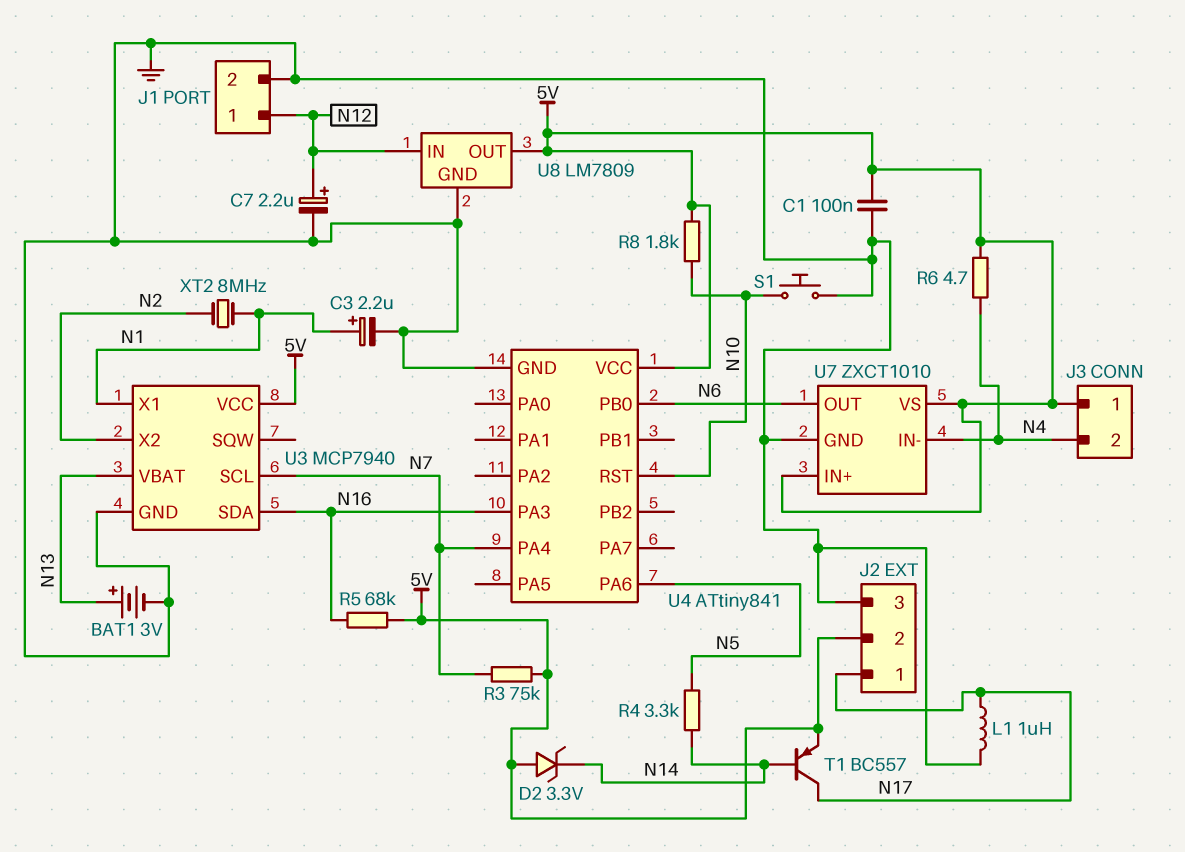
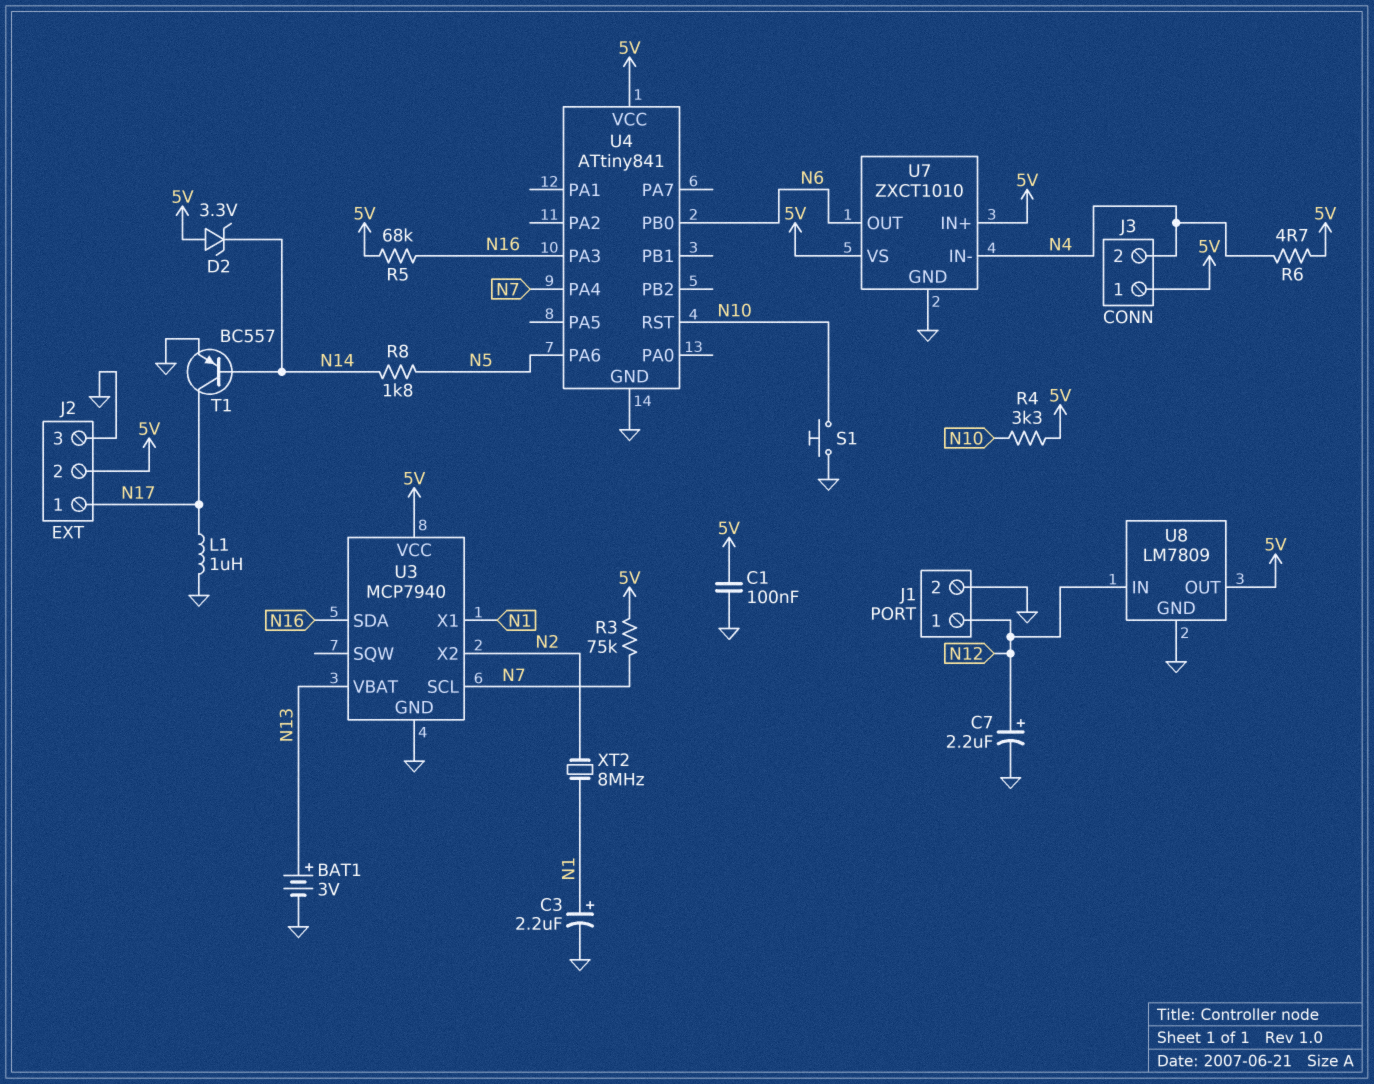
R4: 3.3k (N5, N14) -> 3.3k (5V, N10)
R8: 1.8k (5V, N10) -> 1.8k (N5, N14)
T1: PNP BC557 (B N14, C N17, E 5V) -> PNP BC557 (B N14, C N17, E GND)

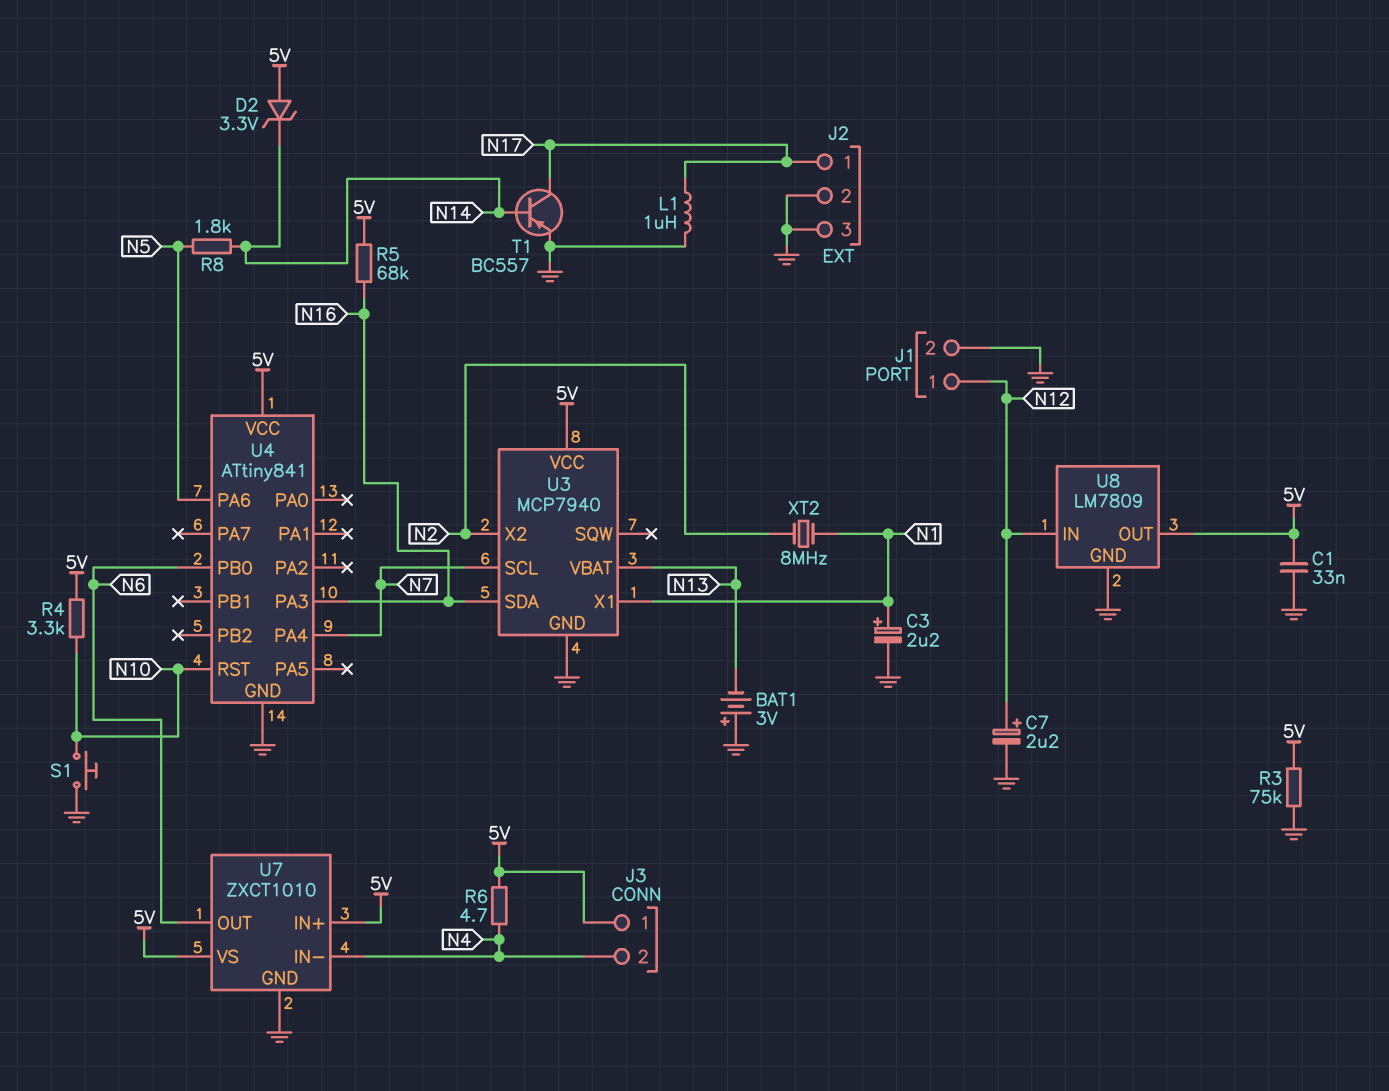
BAT1: 3V (plus N13, minus GND) -> 3V (plus GND, minus N13)
C1: 100nF (5V, GND) -> 33nF (5V, GND)
J2 pin 2: 5V -> GND
R3: 75k (5V, N7) -> 75k (5V, GND)

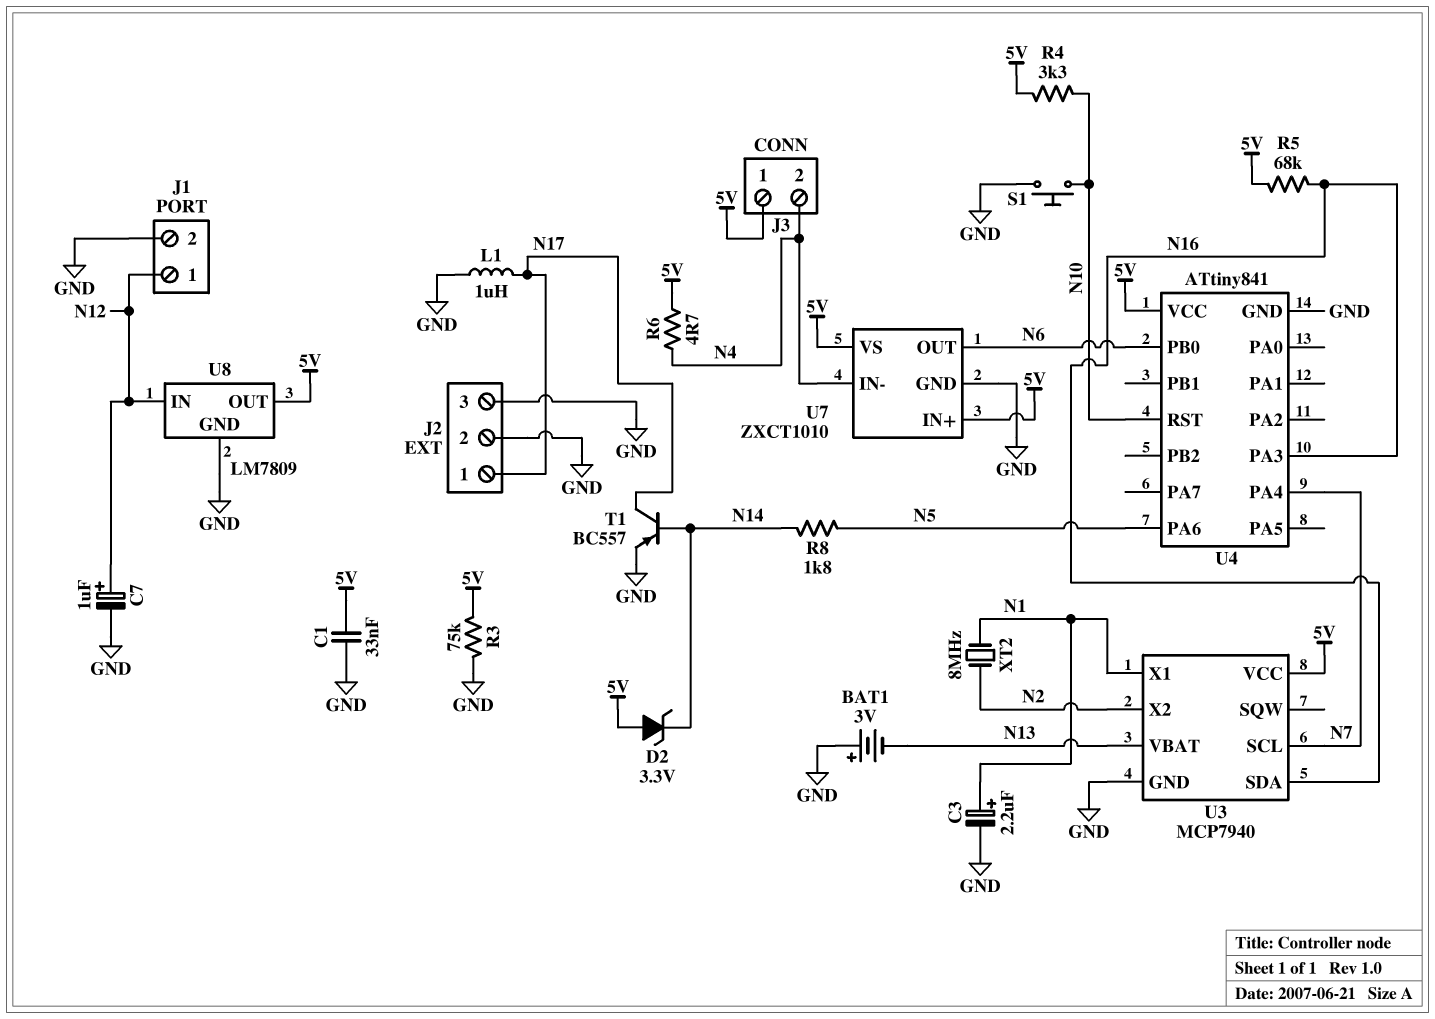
C7: 2.2uF (plus N12, minus GND) -> 1uF (plus N12, minus GND)

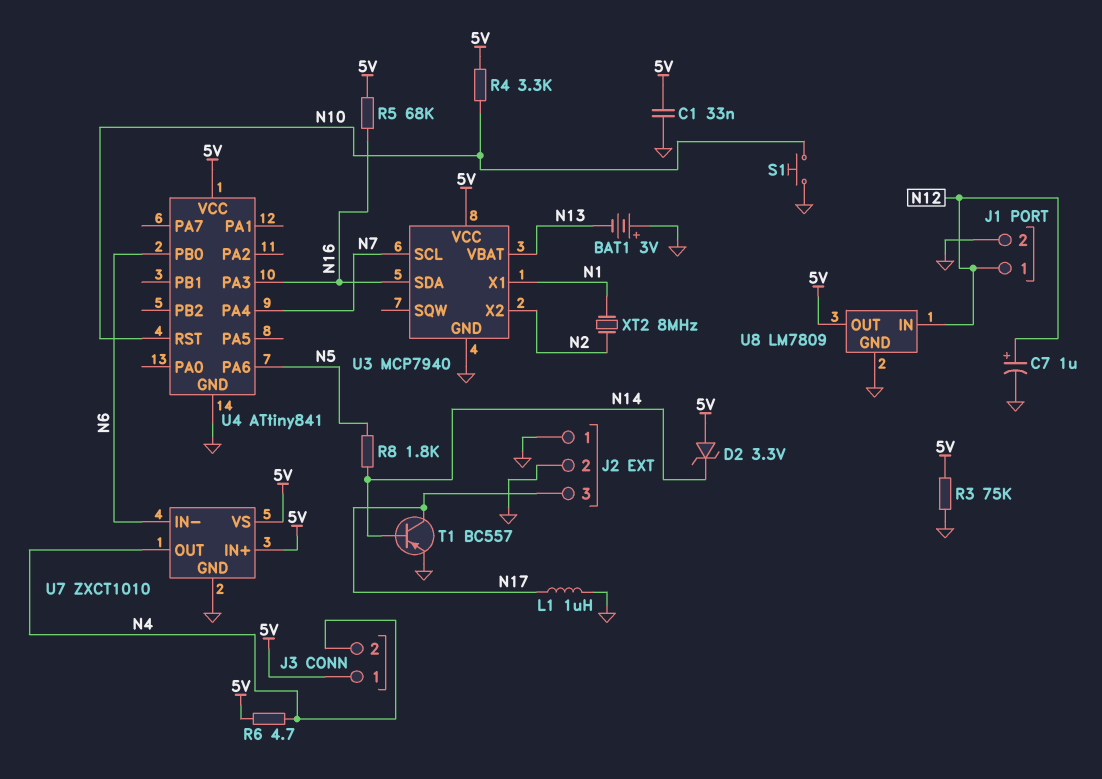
C3: 2.2uF (plus N1, minus GND) -> none
J2 pin 1: N17 -> GND
J2 pin 3: GND -> N17
U7 pin IN-: N4 -> N6
U7 pin OUT: N6 -> N4

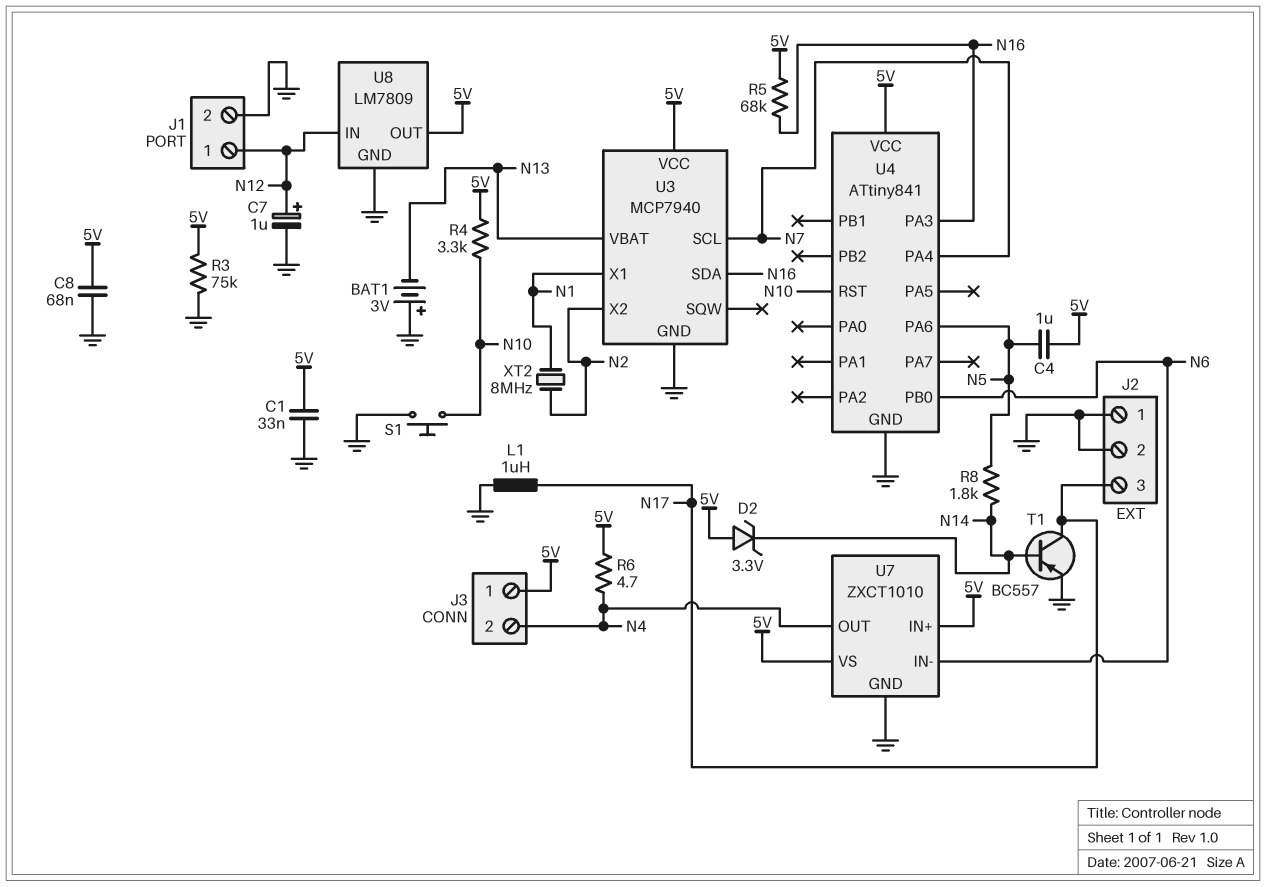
C4: none -> 1uF (5V, N5)
C8: none -> 68nF (5V, GND)

